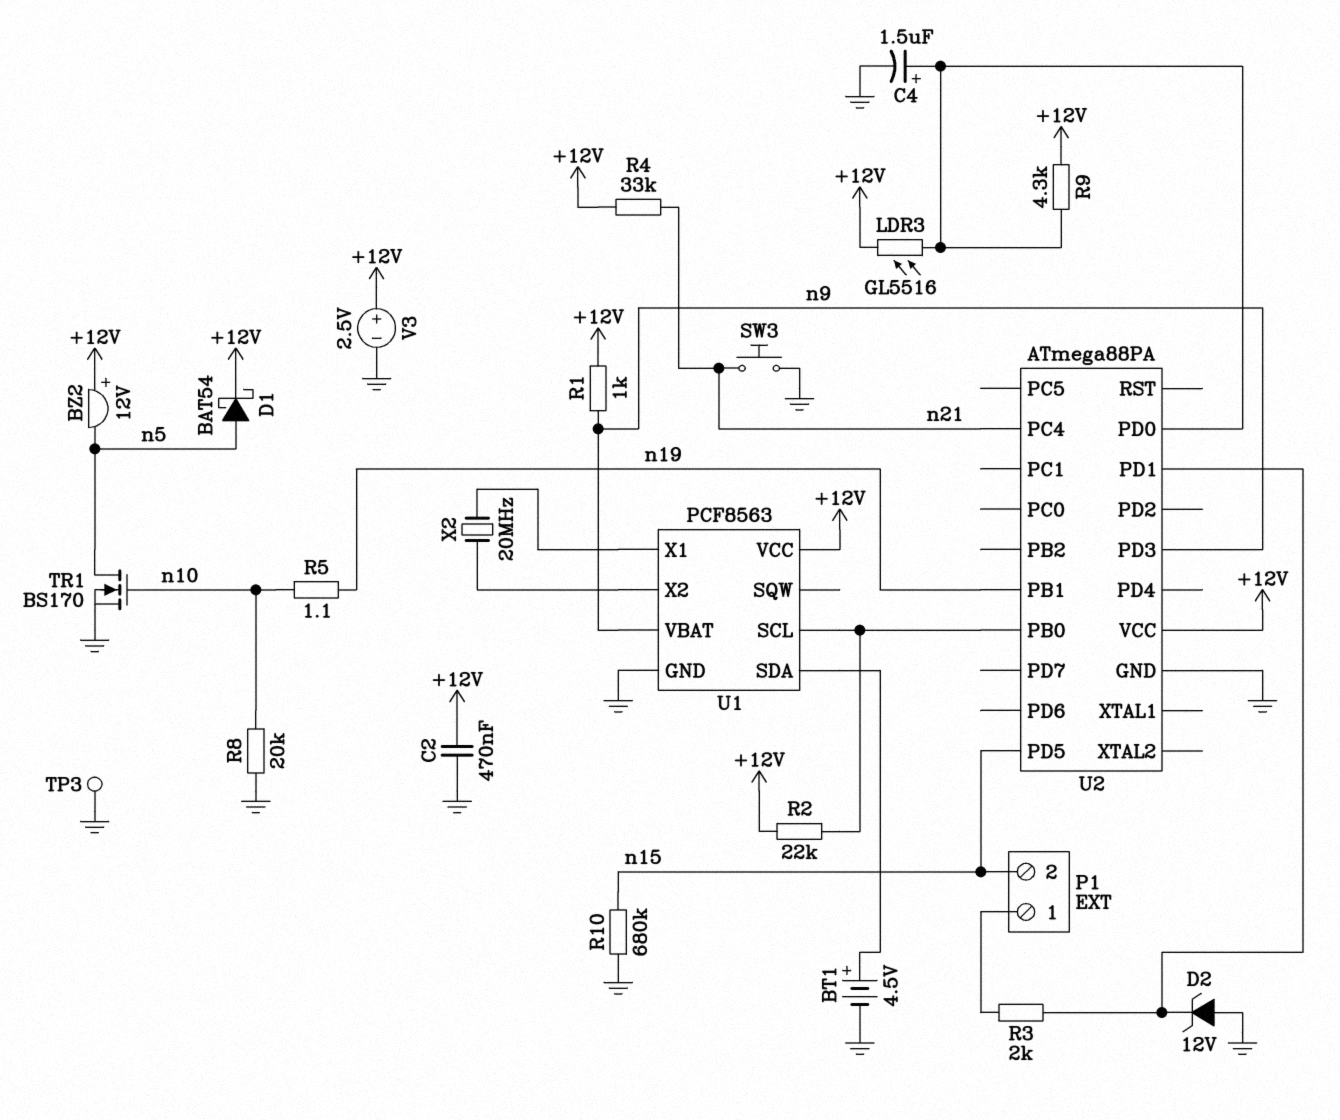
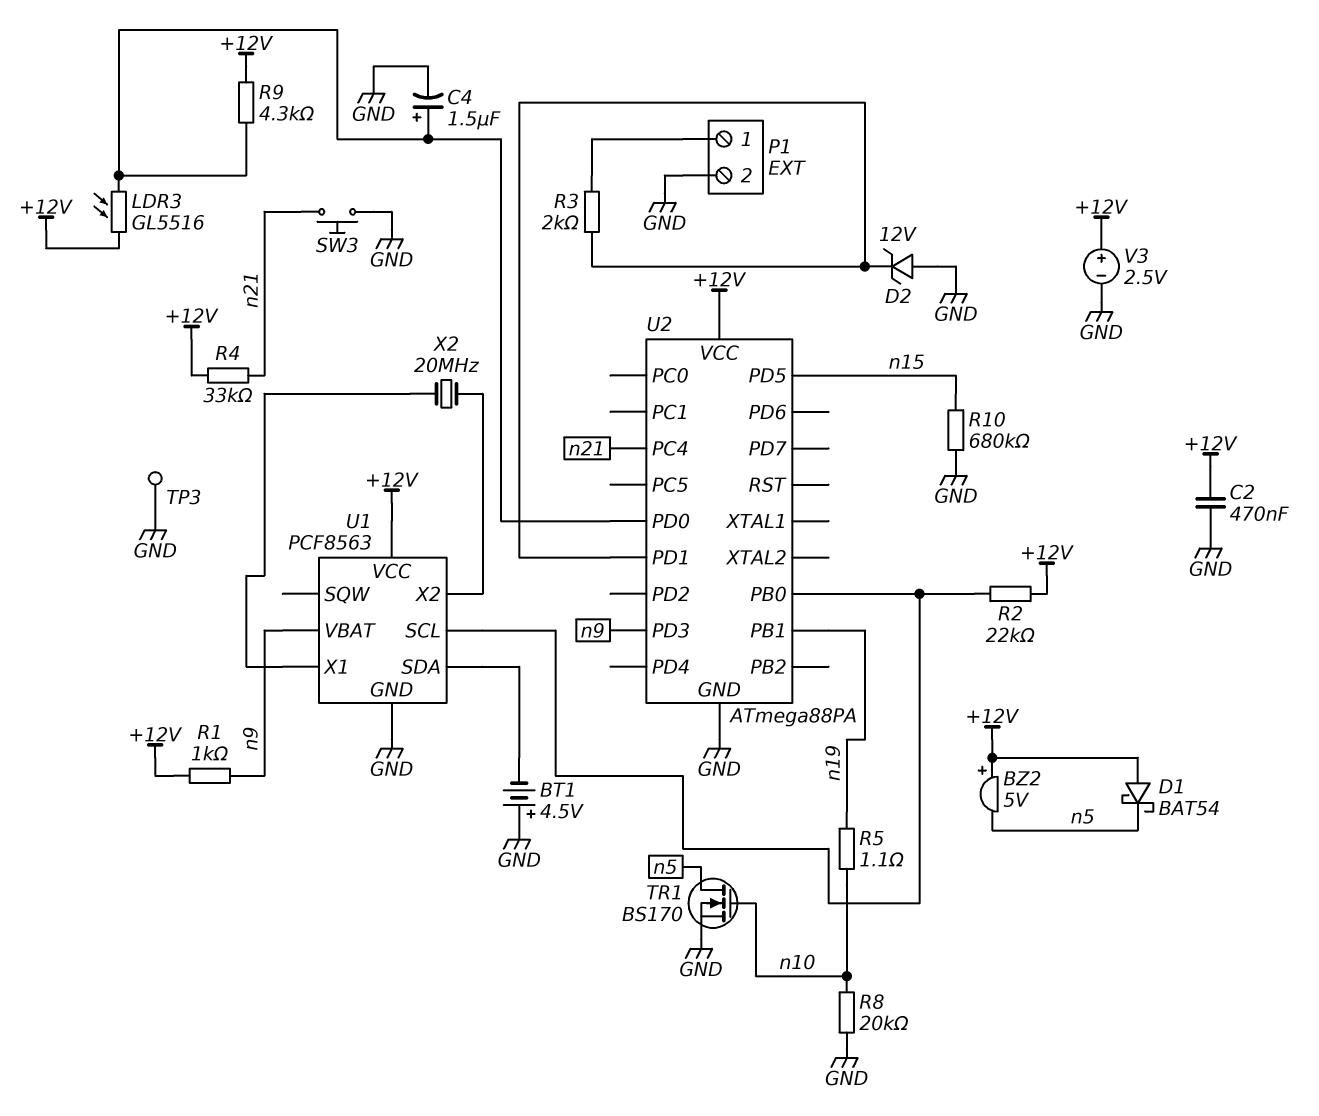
BT1: 4.5V (plus U1/SDA, minus GND) -> 4.5V (plus GND, minus U1/SDA)
BZ2: buzzer 12V (plus +12V, minus n5) -> buzzer 5V (plus +12V, minus n5)
D1: schottky BAT54 (A n5, K +12V) -> schottky BAT54 (A +12V, K n5)
P1 pin 2: n15 -> GND

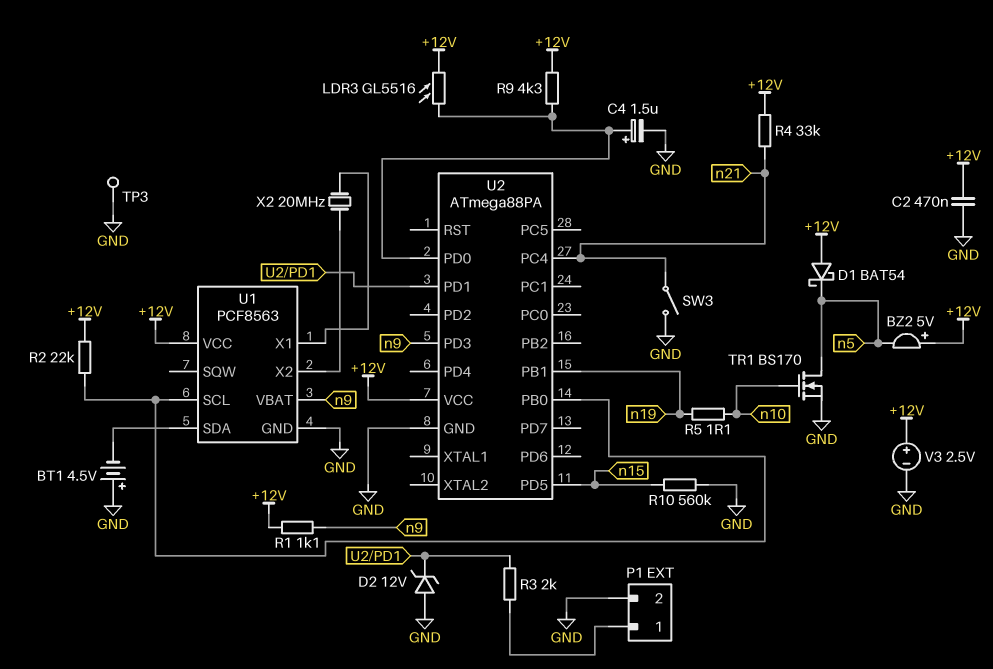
R1: 1k (+12V, n9) -> 1.1k (+12V, n9)
R8: 20k (GND, n10) -> none
R10: 680k (GND, n15) -> 560k (GND, n15)
SW3: button (GND, n21) -> switch (GND, n21)

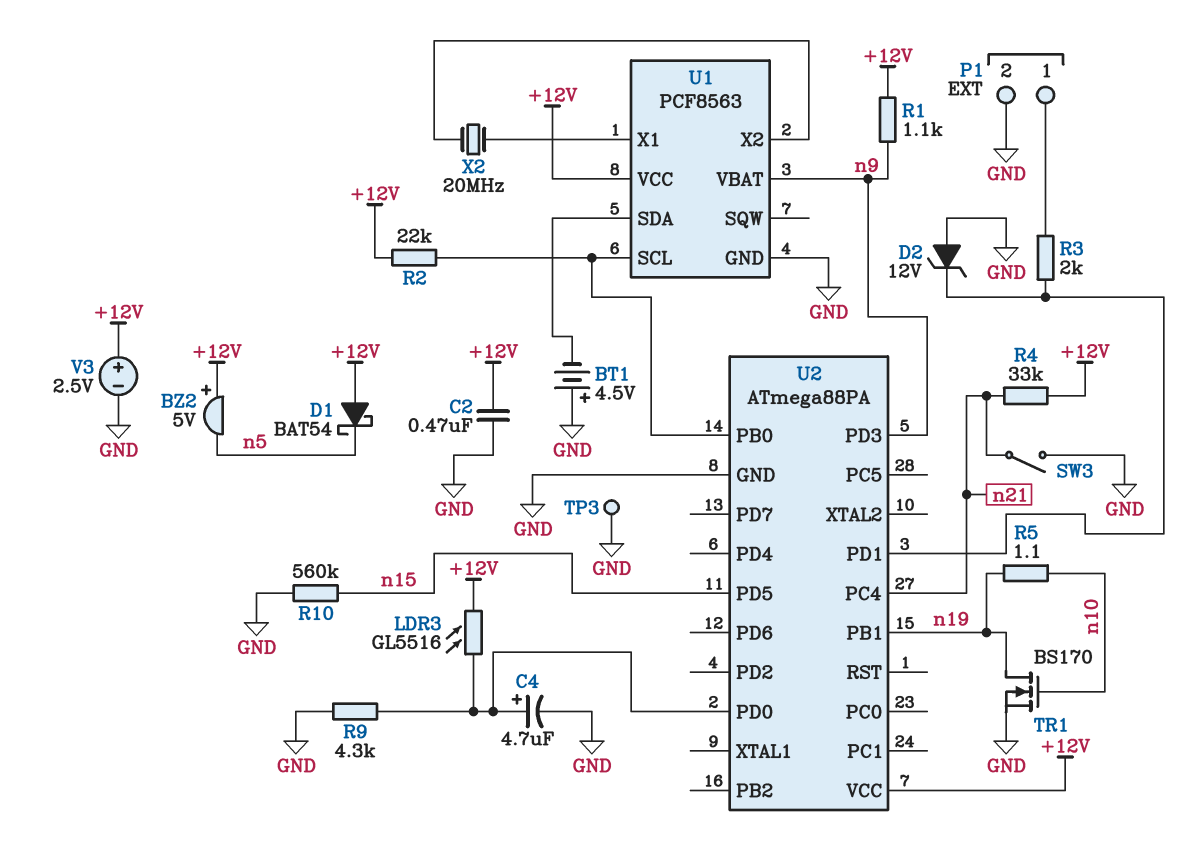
C4: 1.5uF (plus U2/PD0, minus GND) -> 4.7uF (plus U2/PD0, minus GND)
R9: 4.3k (+12V, U2/PD0) -> 4.3k (GND, U2/PD0)
TR1: NMOS BS170 (G n10, D n5, S GND) -> NMOS BS170 (G n10, D n19, S GND)

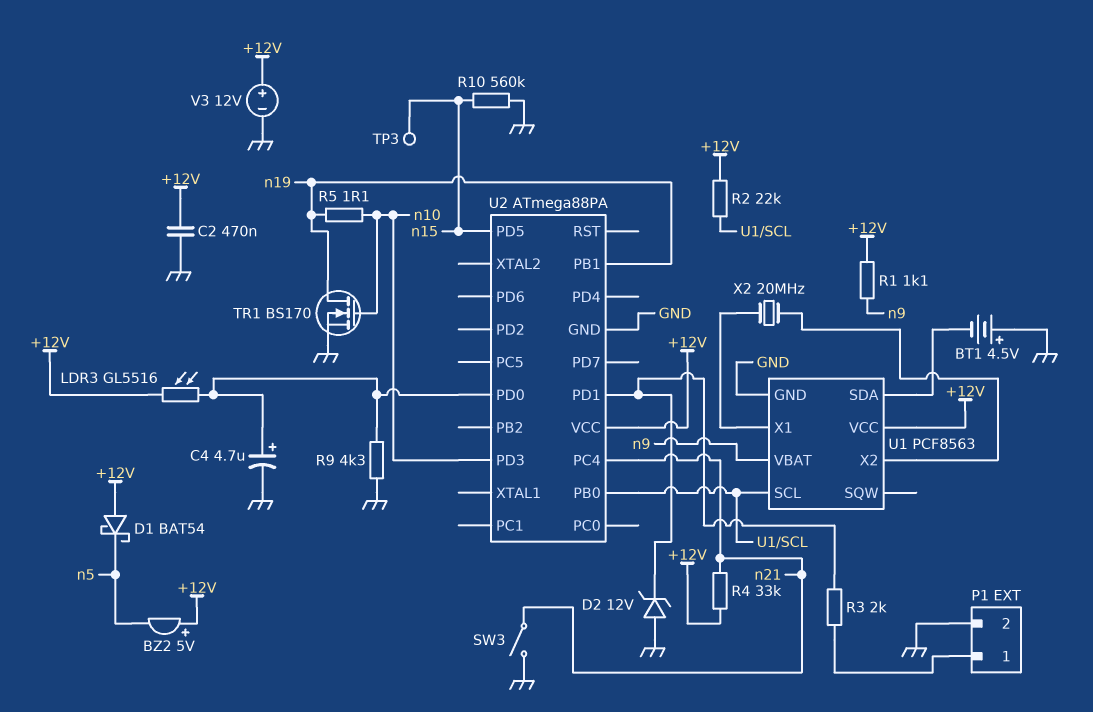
TP3: test point (GND) -> test point (n15)
U2 pin PD3: n9 -> n10
V3: 2.5V (plus +12V, minus GND) -> 12V (plus +12V, minus GND)

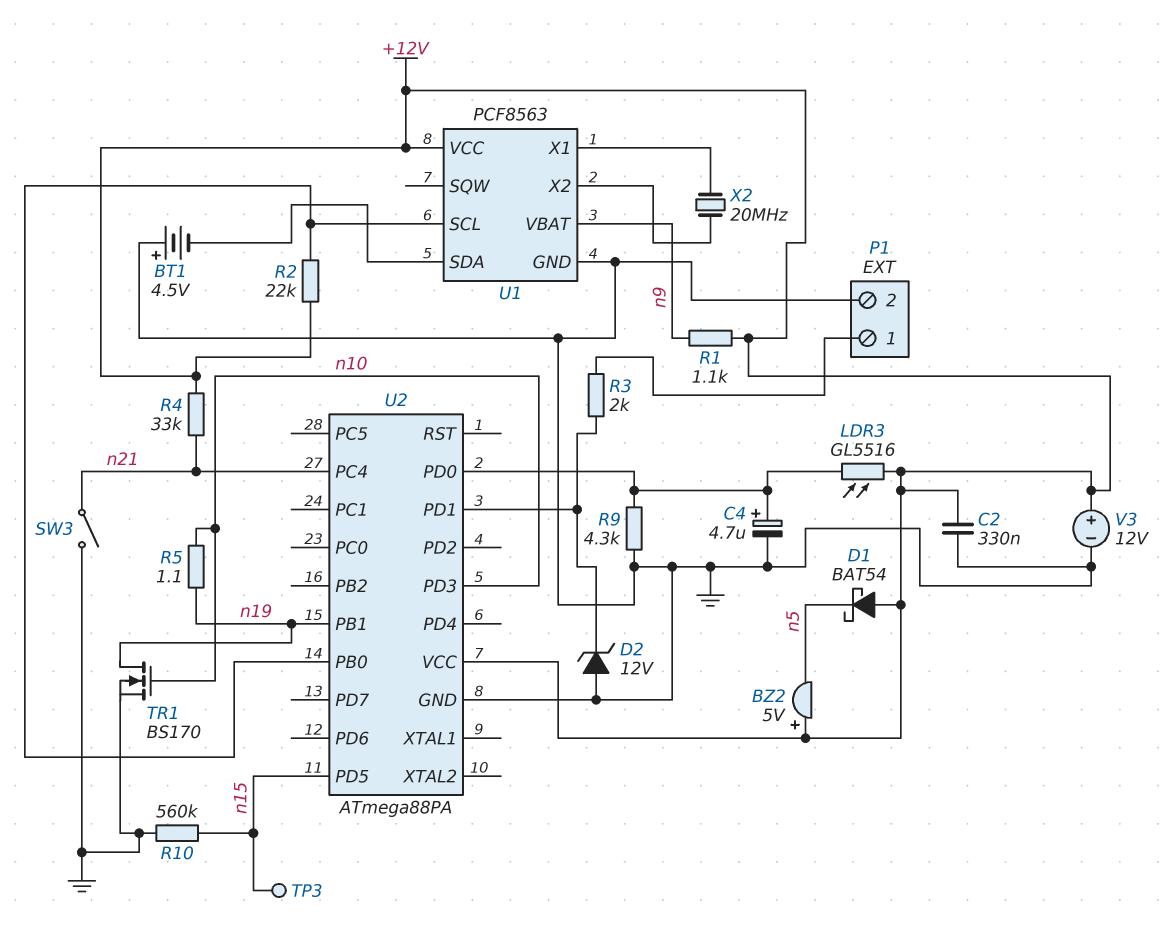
C2: 470nF (+12V, GND) -> 330nF (+12V, GND)

